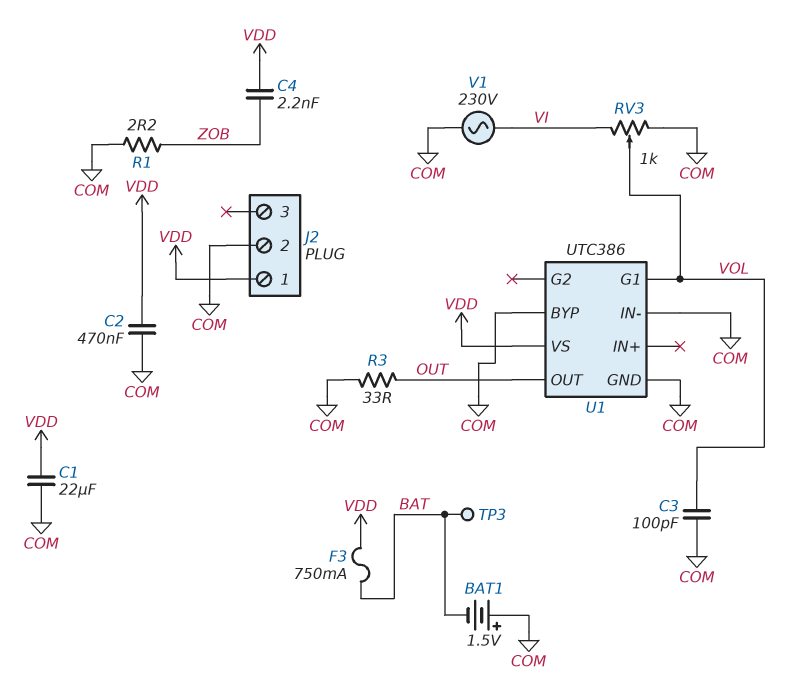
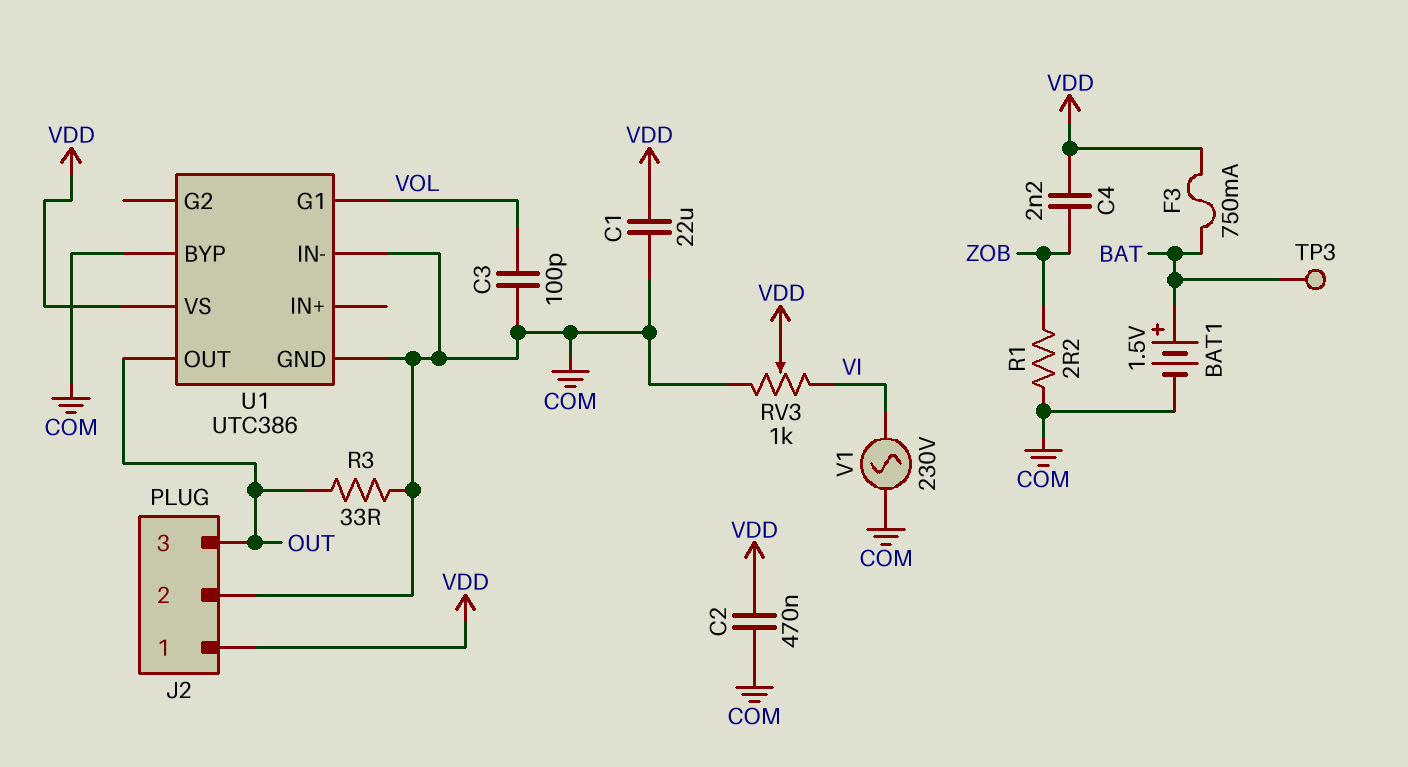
BAT1: 1.5V (plus COM, minus BAT) -> 1.5V (plus BAT, minus COM)
J2 pin 3: none -> OUT
RV3: 1k (COM, VI, wiper VOL) -> 1k (COM, VI, wiper VDD)

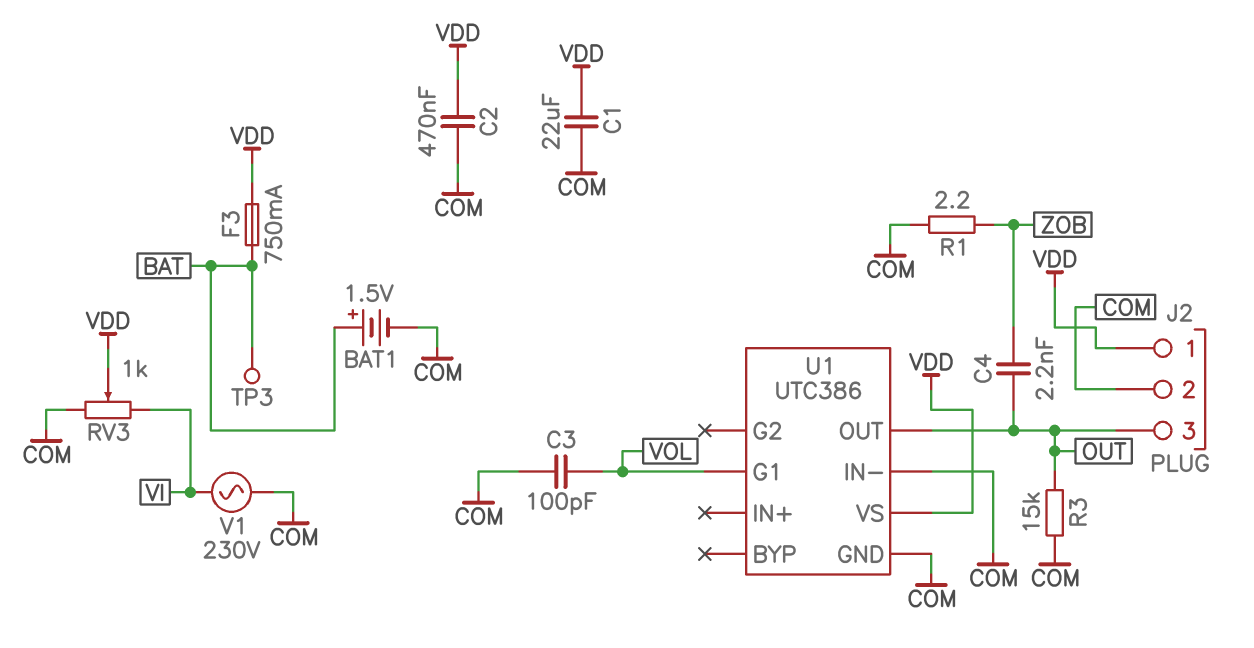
C4: 2.2nF (VDD, ZOB) -> 2.2nF (OUT, ZOB)
R3: 33 (COM, OUT) -> 15k (COM, OUT)
U1 pin BYP: COM -> none

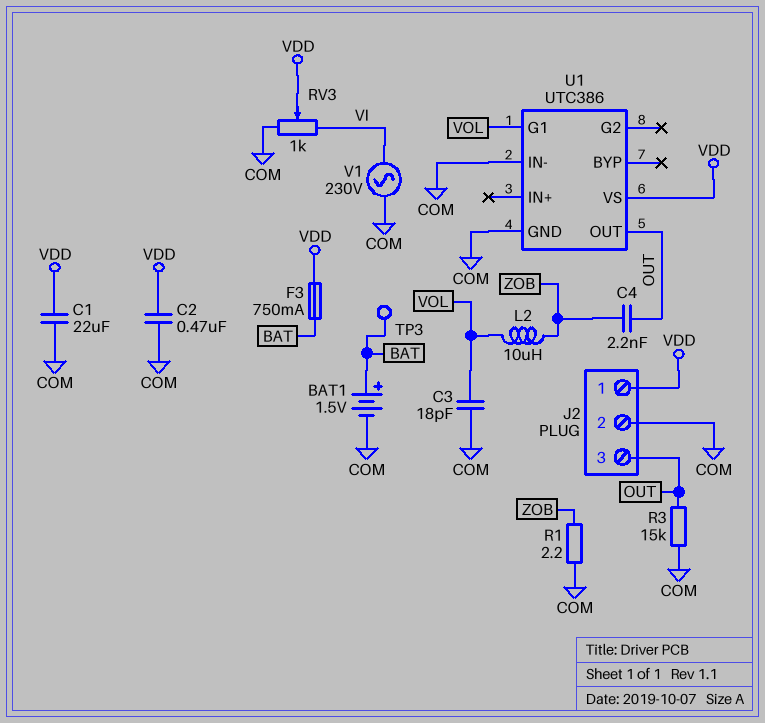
C3: 100pF (COM, VOL) -> 18pF (COM, VOL)
L2: none -> 10uH (VOL, ZOB)

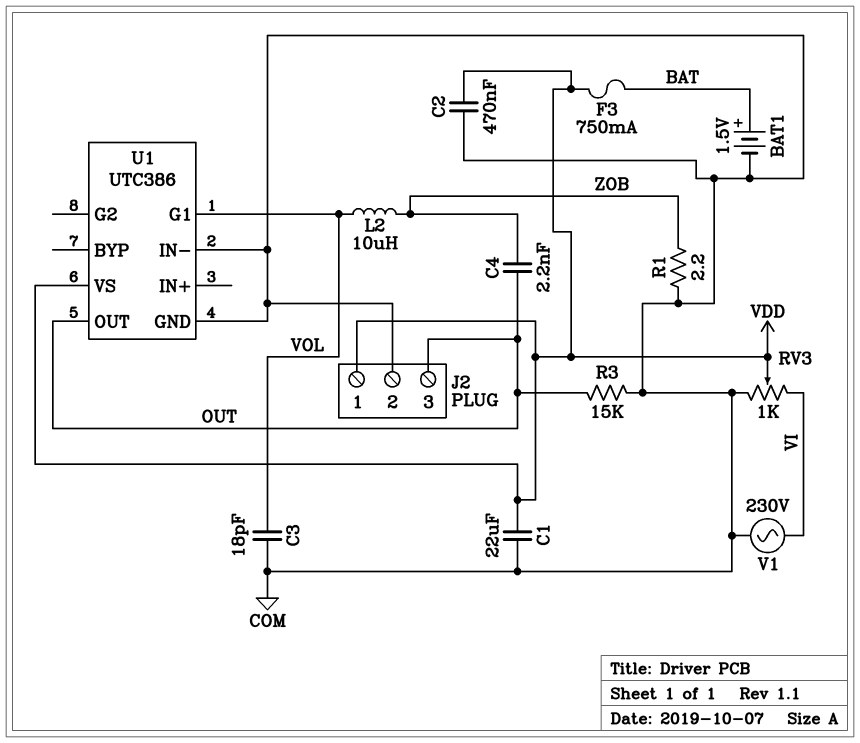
TP3: test point (BAT) -> none

